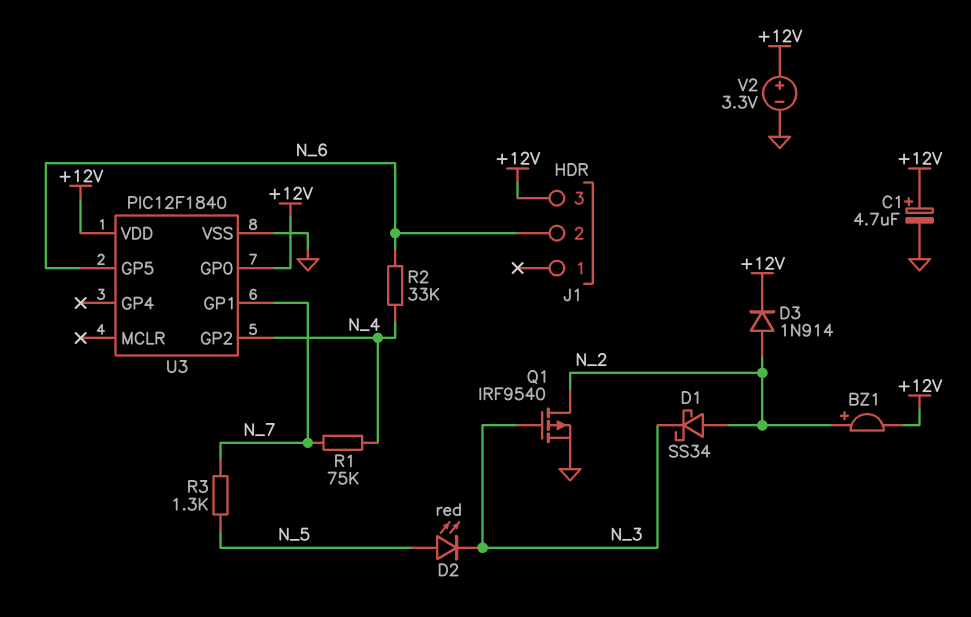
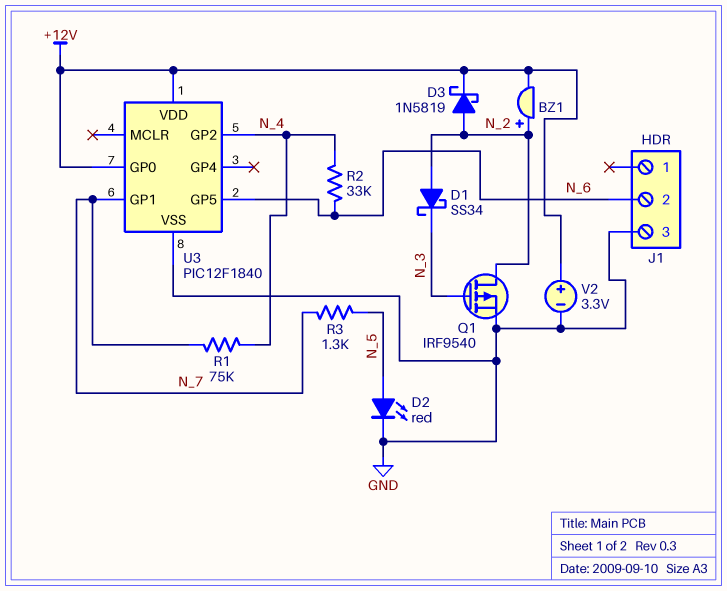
C1: 4.7uF (plus +12V, minus GND) -> none
D2: LED red (A N_5, K N_3) -> LED red (A N_5, K GND)
D3: diode 1N914 (A N_2, K +12V) -> schottky 1N5819 (A N_2, K +12V)
J1 pin 3: +12V -> GND

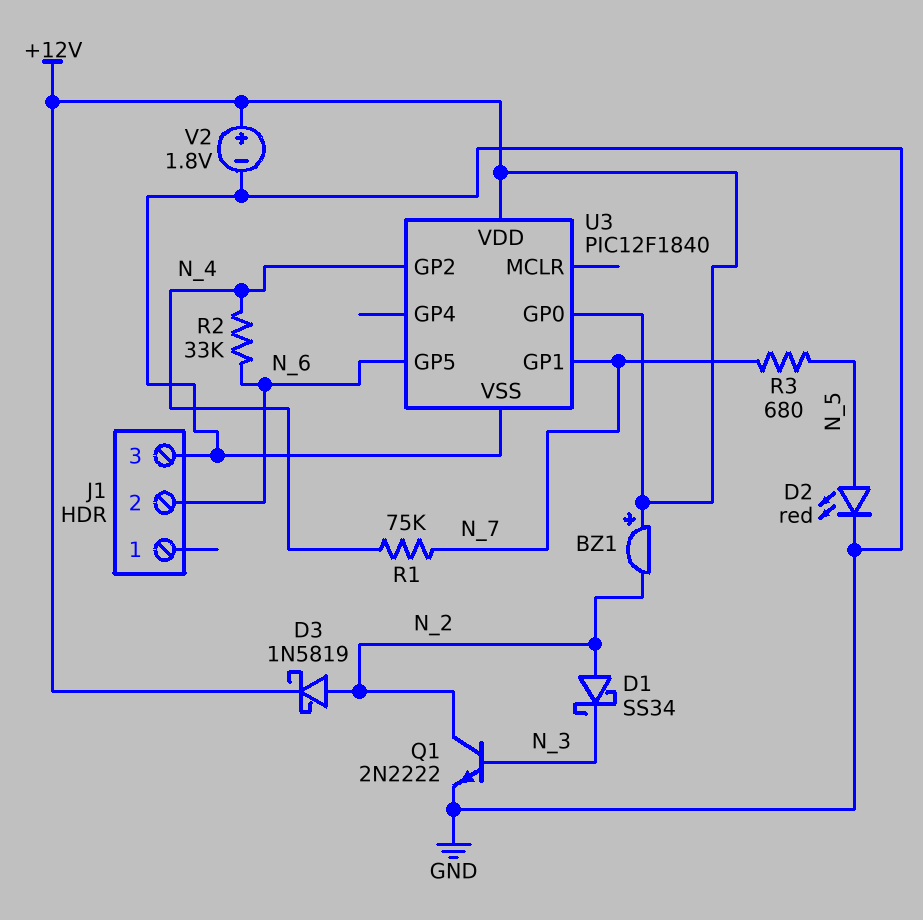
BZ1: buzzer (plus N_2, minus +12V) -> buzzer (plus +12V, minus N_2)
Q1: PMOS IRF9540 (G N_3, D N_2, S GND) -> NPN 2N2222 (B N_3, C N_2, E GND)
R3: 1.3k (N_5, N_7) -> 680 (N_5, N_7)
V2: 3.3V (plus +12V, minus GND) -> 1.8V (plus +12V, minus GND)

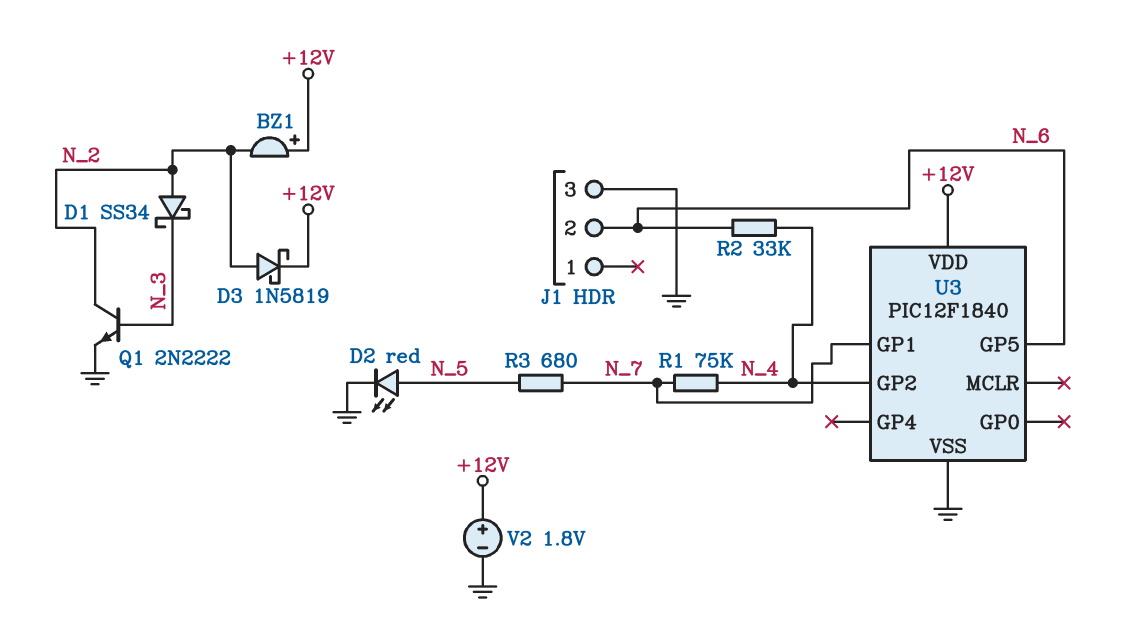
U3 pin GP0: +12V -> none

